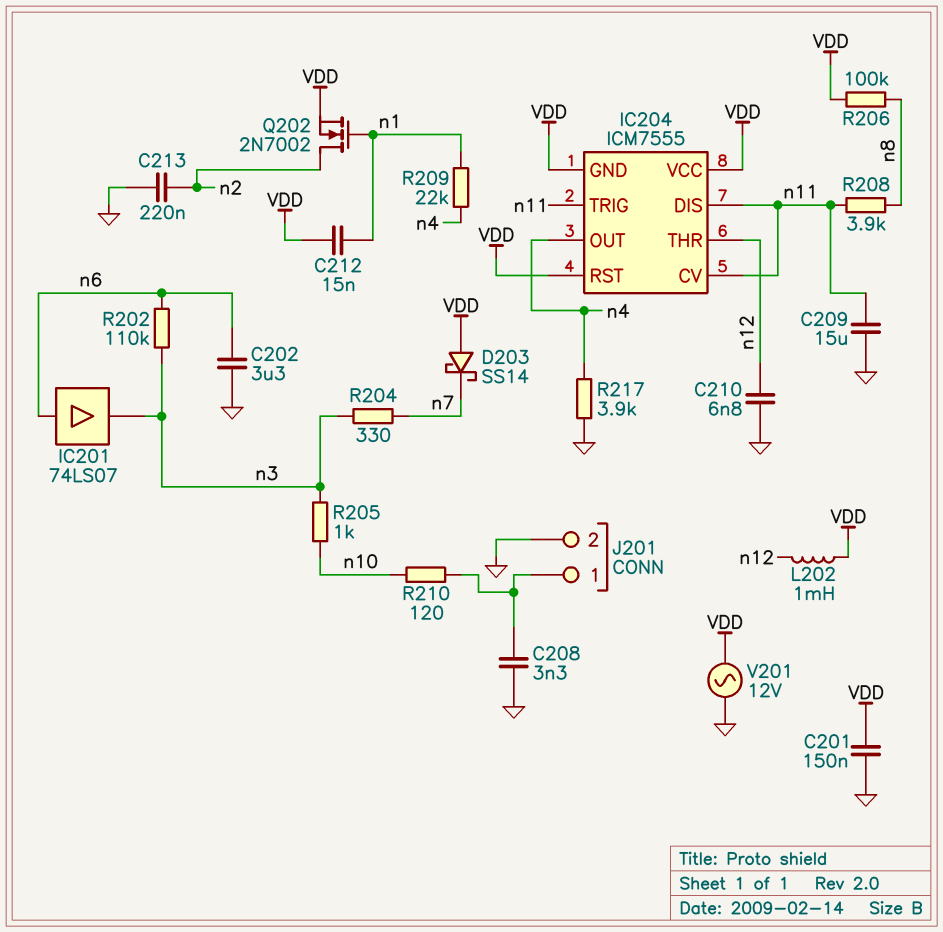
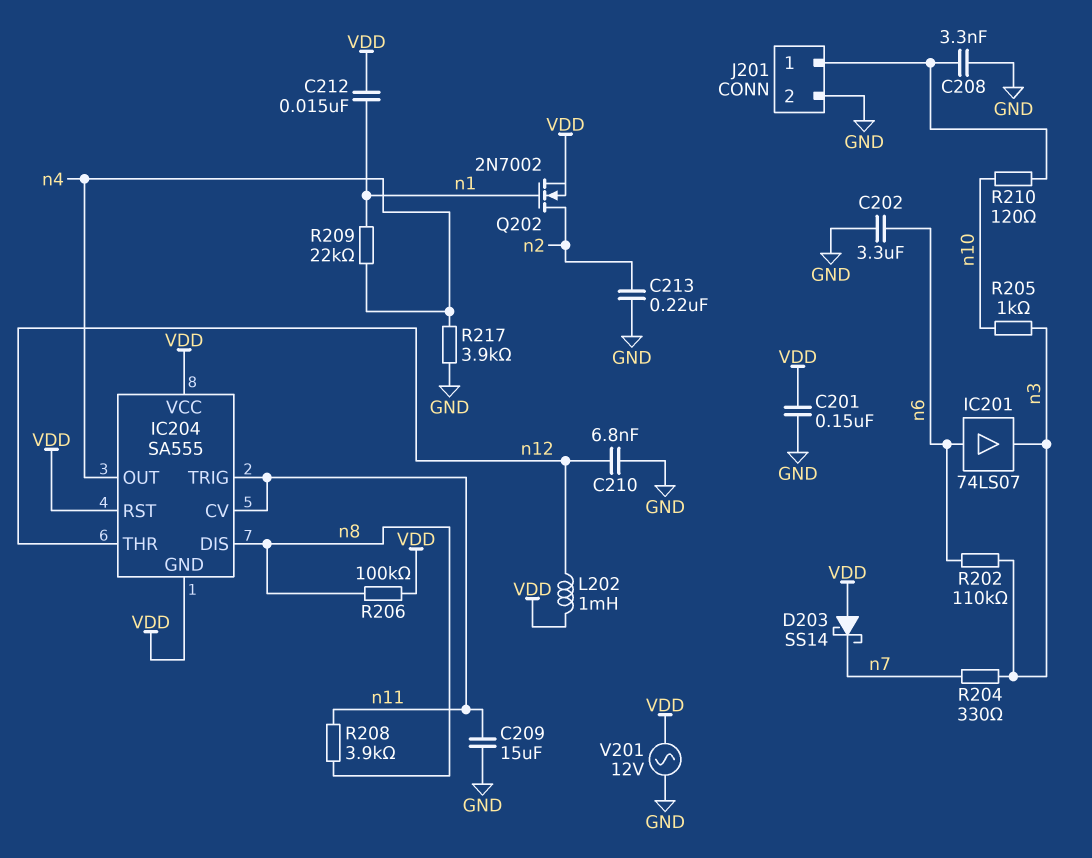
IC204: ICM7555 -> SA555
IC204 pin DIS: n11 -> n8

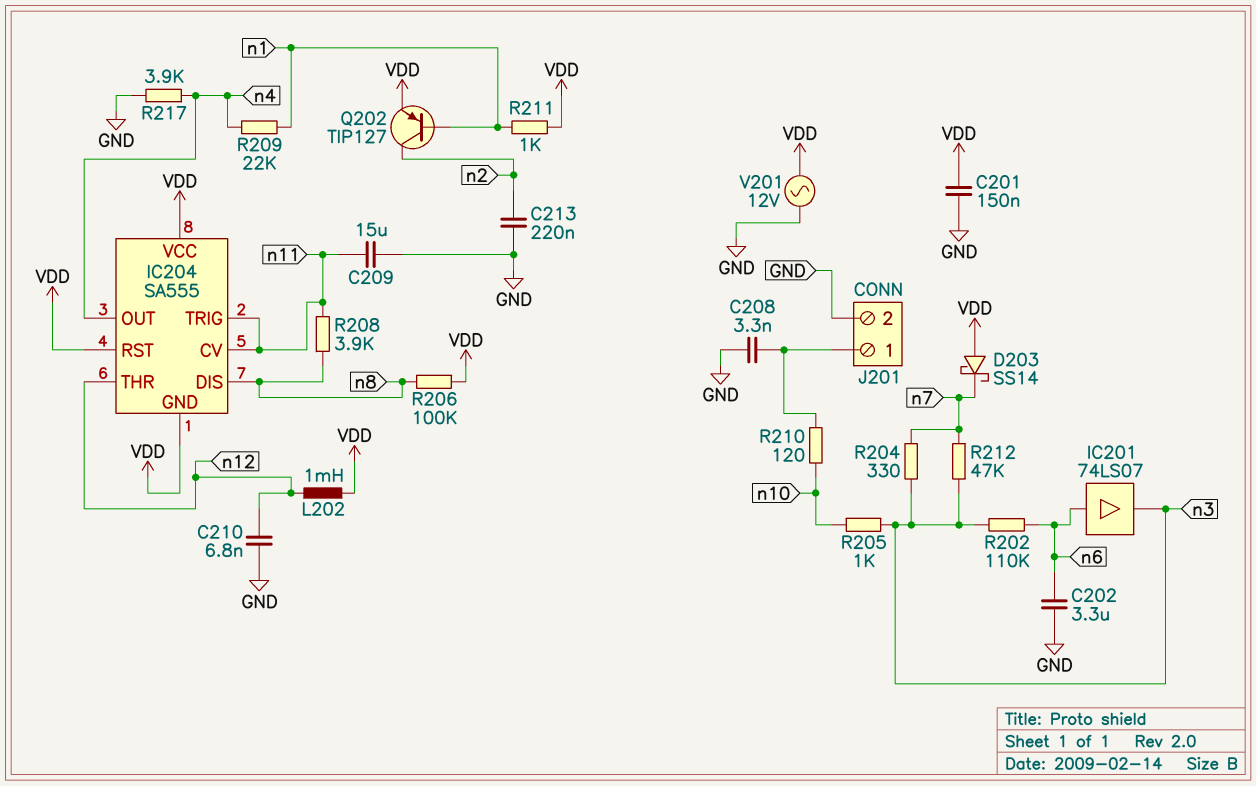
C212: 15nF (VDD, n1) -> none
Q202: NMOS 2N7002 (G n1, D n2, S VDD) -> PNP TIP127 (B n1, C n2, E VDD)
R211: none -> 1k (VDD, n1)
R212: none -> 47k (n3, n7)

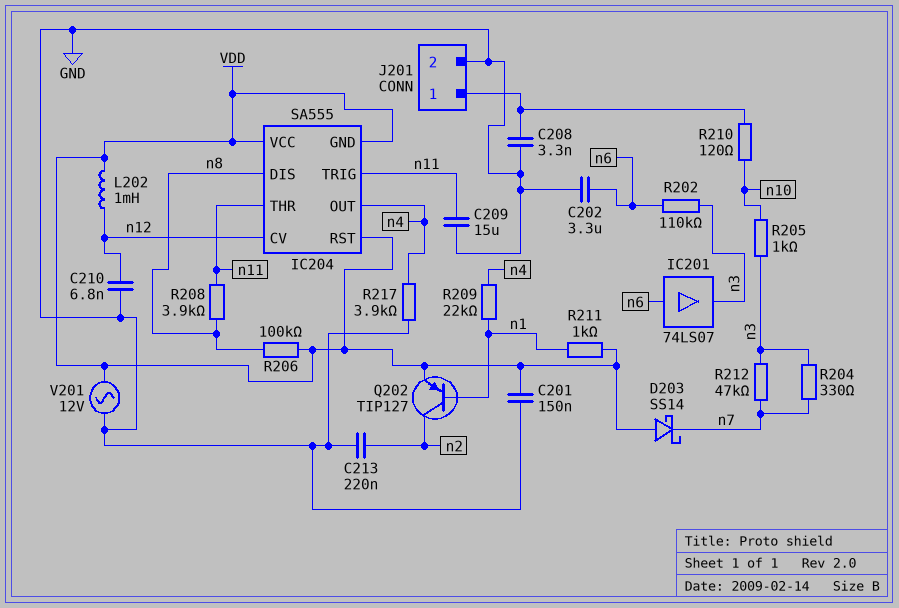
IC204 pin CV: n11 -> n12
IC204 pin THR: n12 -> n11

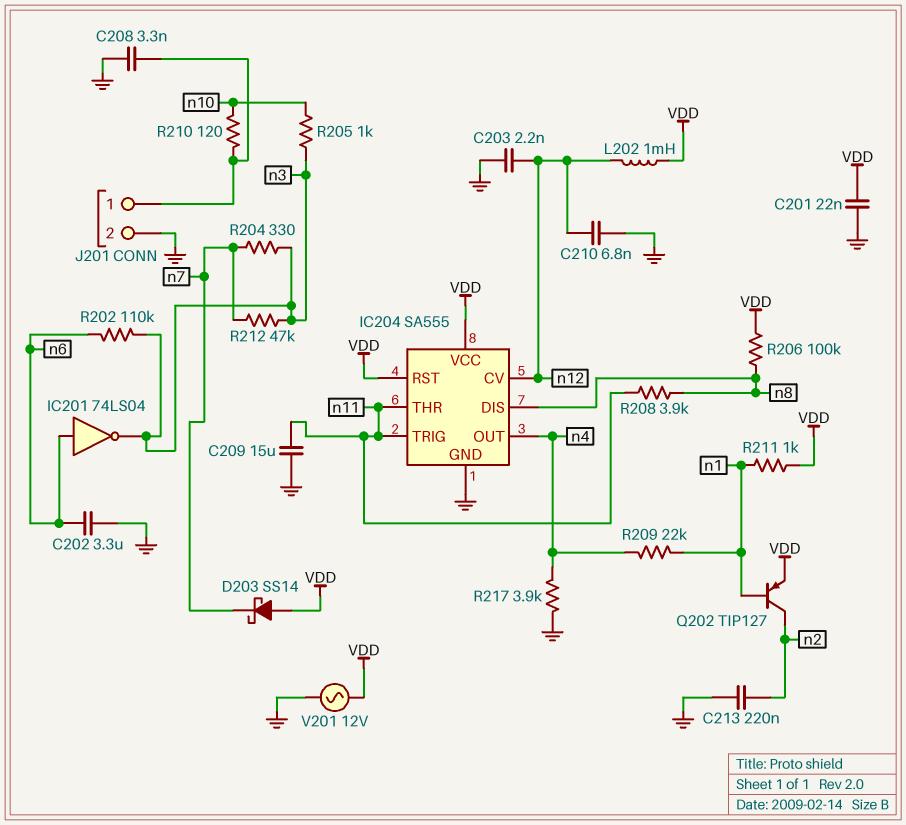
C201: 150nF (GND, VDD) -> 22nF (GND, VDD)
C203: none -> 2.2nF (GND, n12)
IC201: buffer 74LS07 (in n6, out n3) -> NOT 74LS04 (in n6, out n3)
IC204 pin GND: VDD -> GND

